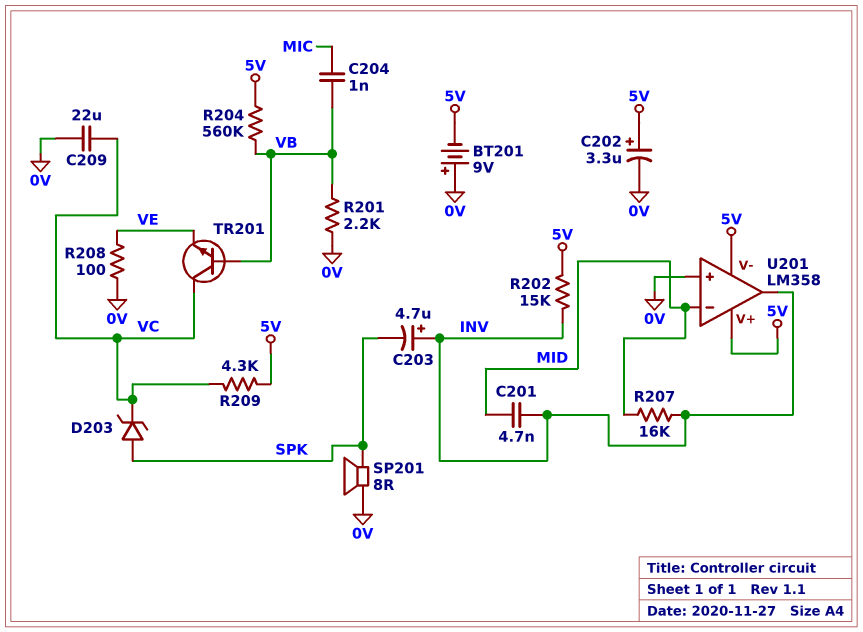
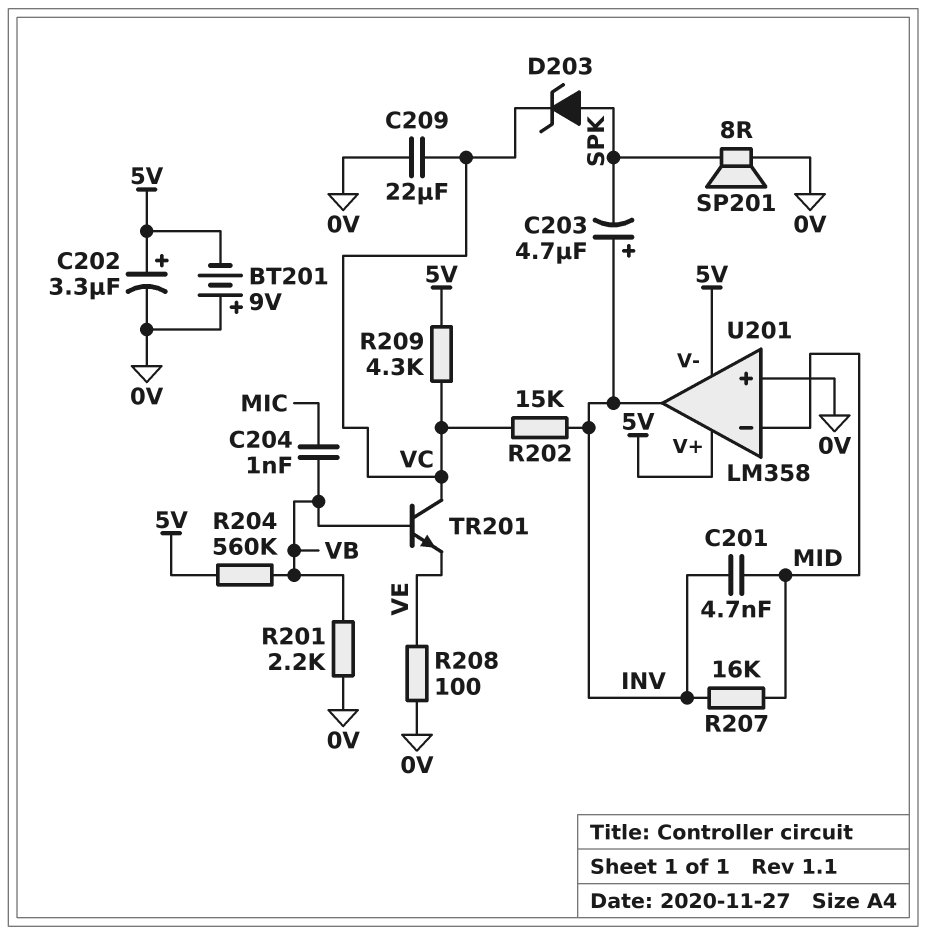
R202: 15k (5V, INV) -> 15k (INV, VC)

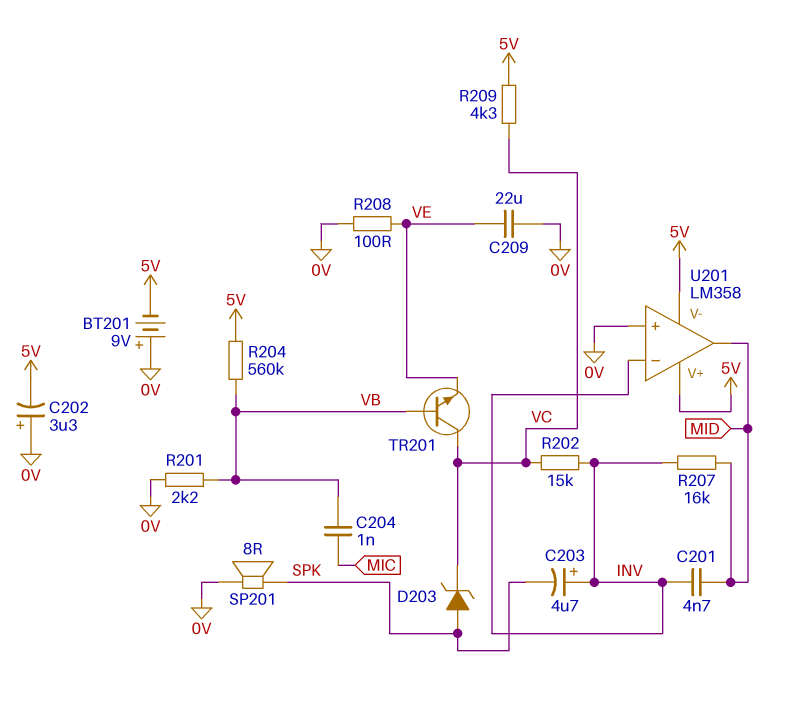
C202: 3.3uF (plus 5V, minus 0V) -> 3.3uF (plus 0V, minus 5V)
C209: 22uF (0V, VC) -> 22uF (0V, VE)
U201 pin in-: MID -> INV
U201 pin out: INV -> MID

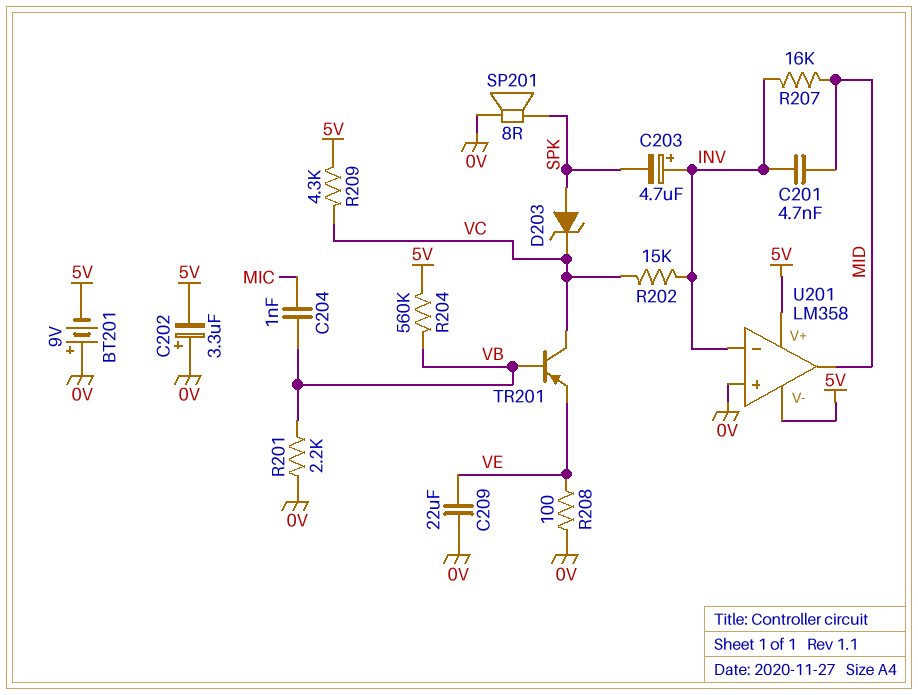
TR201: NPN (B VB, C VC, E VE) -> PNP (B VB, C VC, E VE)

